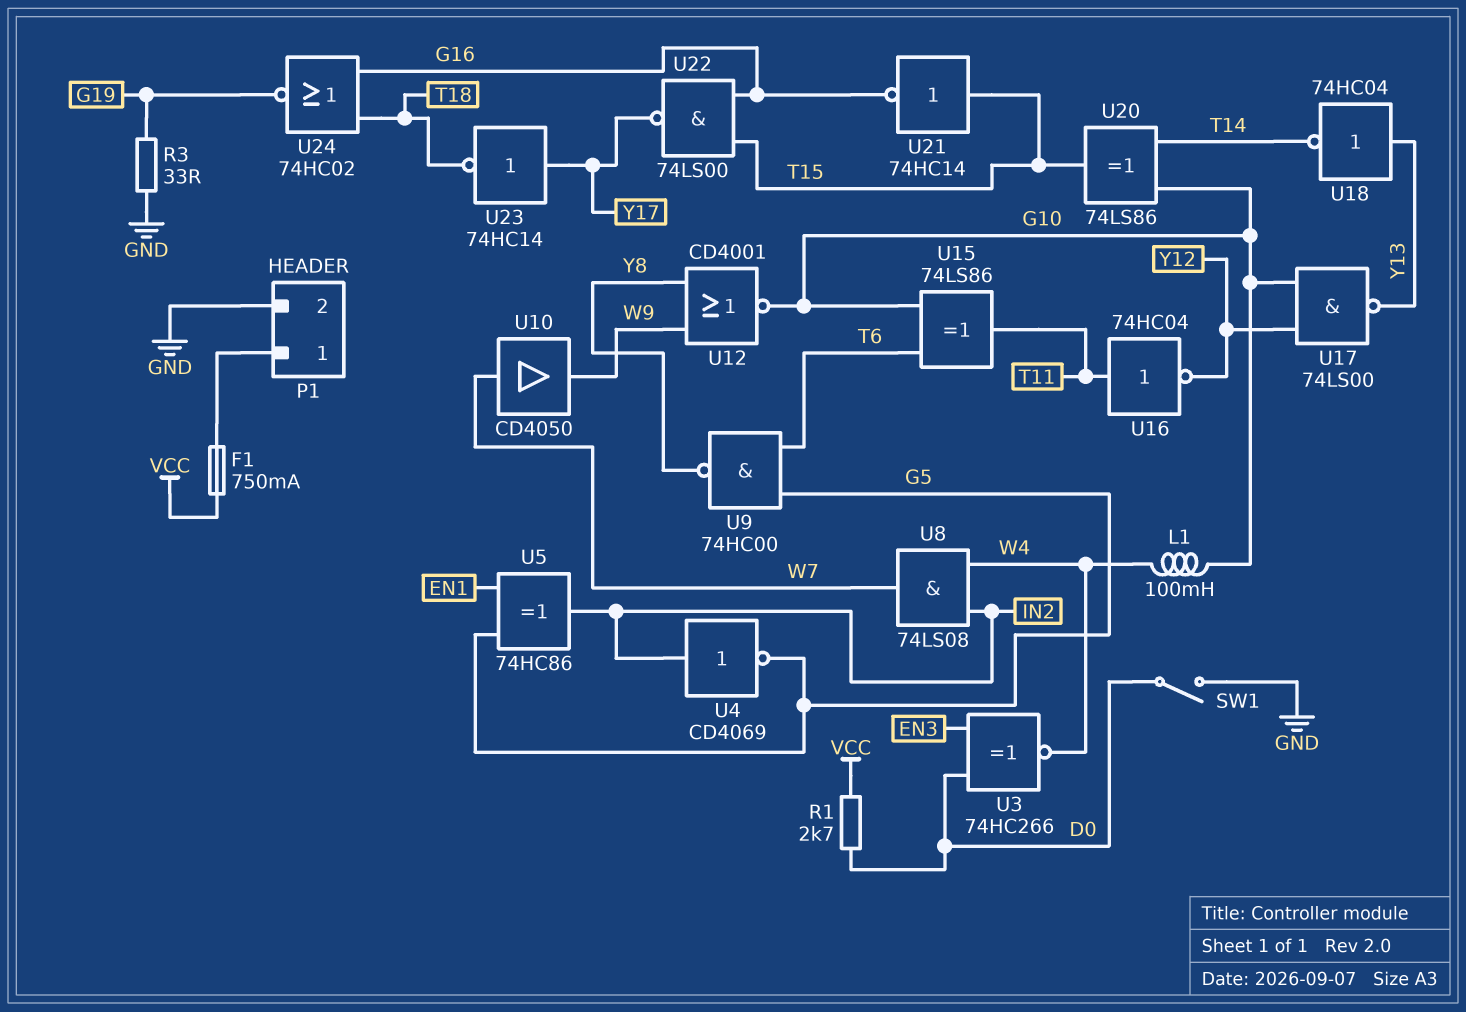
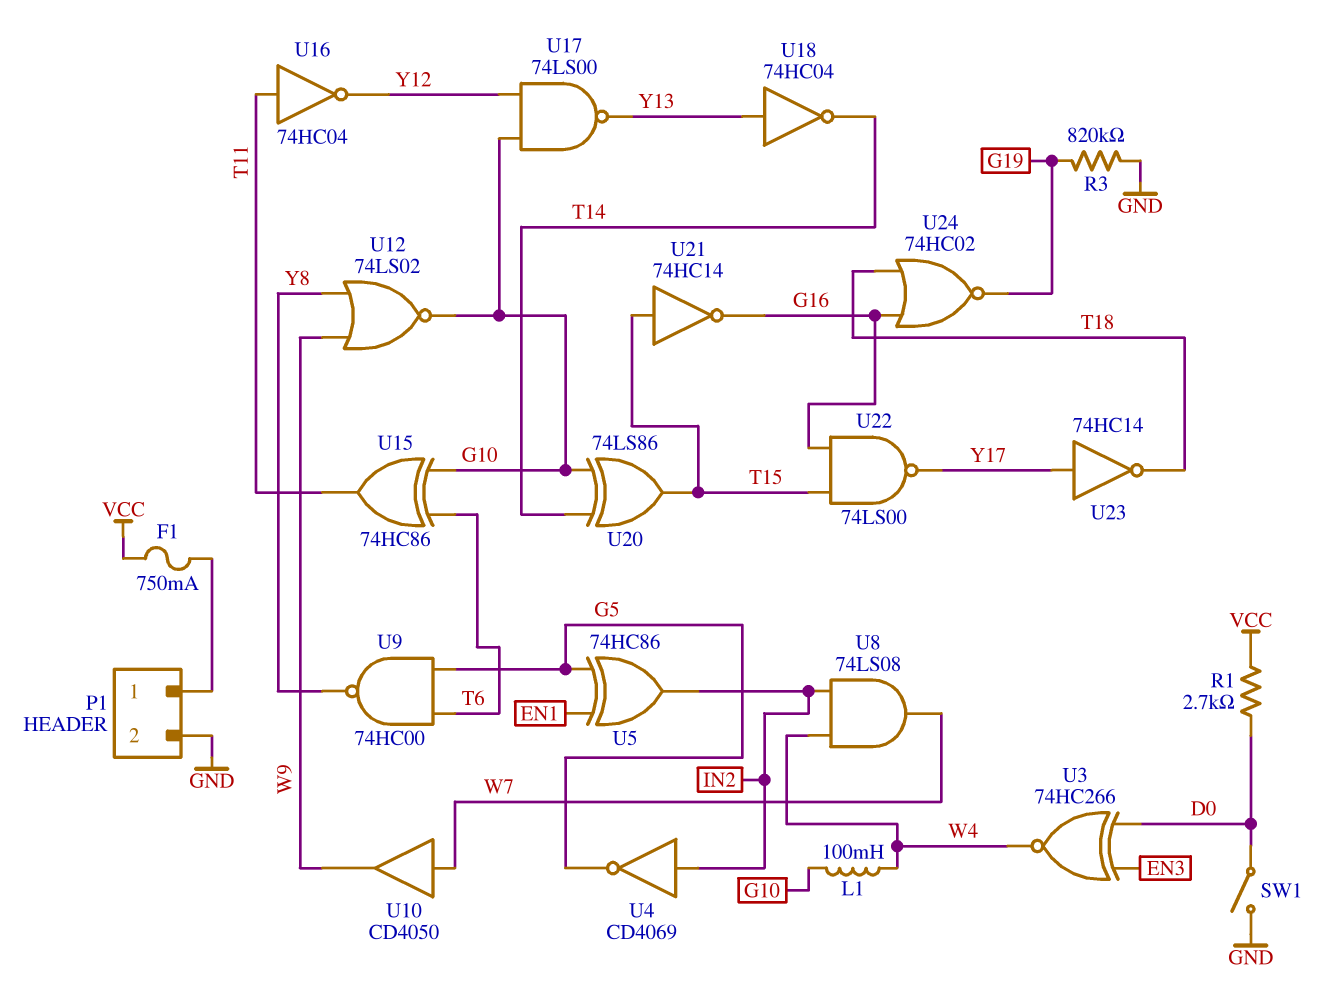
R3: 33 (G19, GND) -> 820k (G19, GND)
U12: NOR CD4001 (in W9, in Y8, out G10) -> NOR 74LS02 (in W9, in Y8, out G10)
U15: XOR 74LS86 (in G10, in T6, out T11) -> XOR 74HC86 (in G10, in T6, out T11)

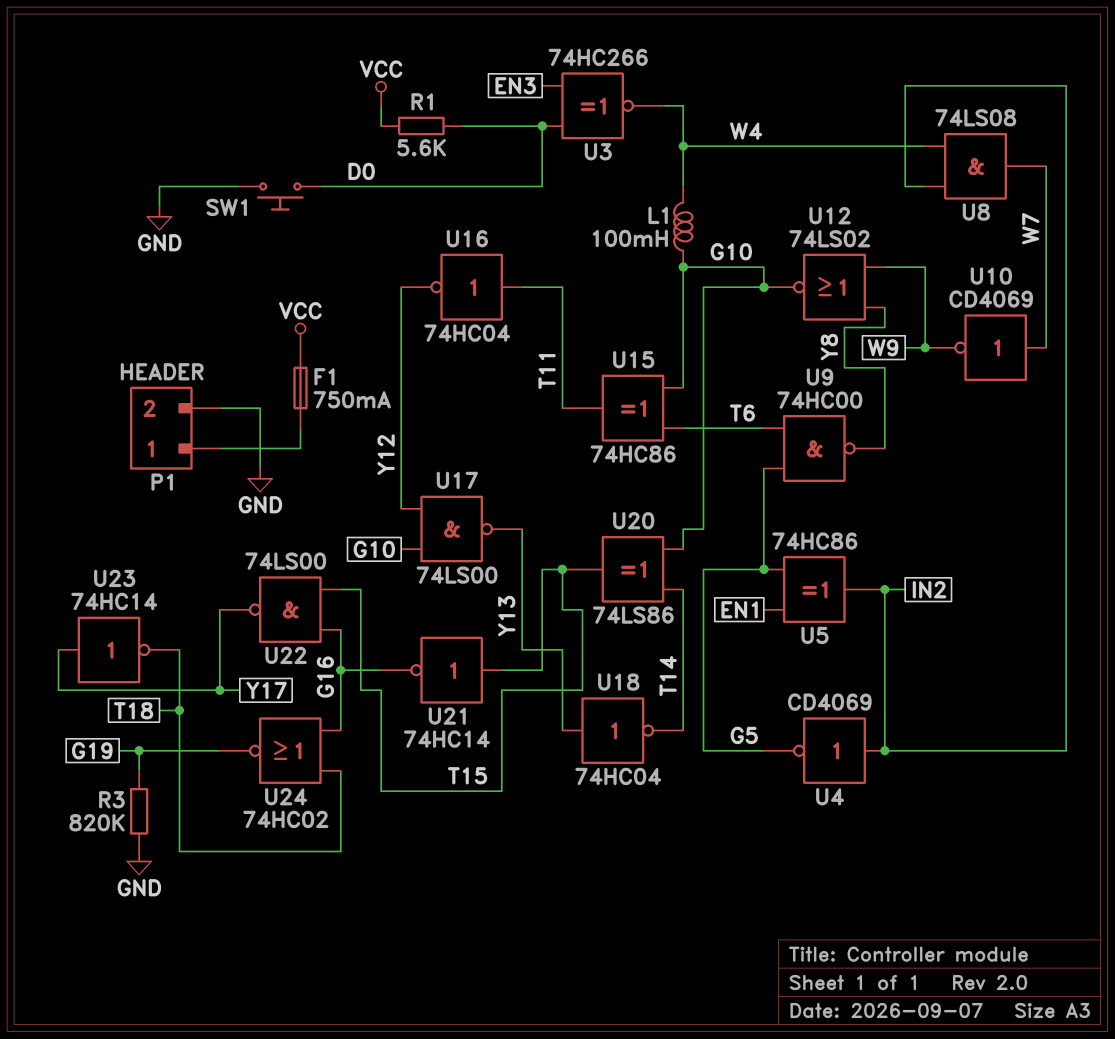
R1: 2.7k (D0, VCC) -> 5.6k (D0, VCC)
SW1: switch (D0, GND) -> button (D0, GND)
U10: buffer CD4050 (in W7, out W9) -> NOT CD4069 (in W7, out W9)

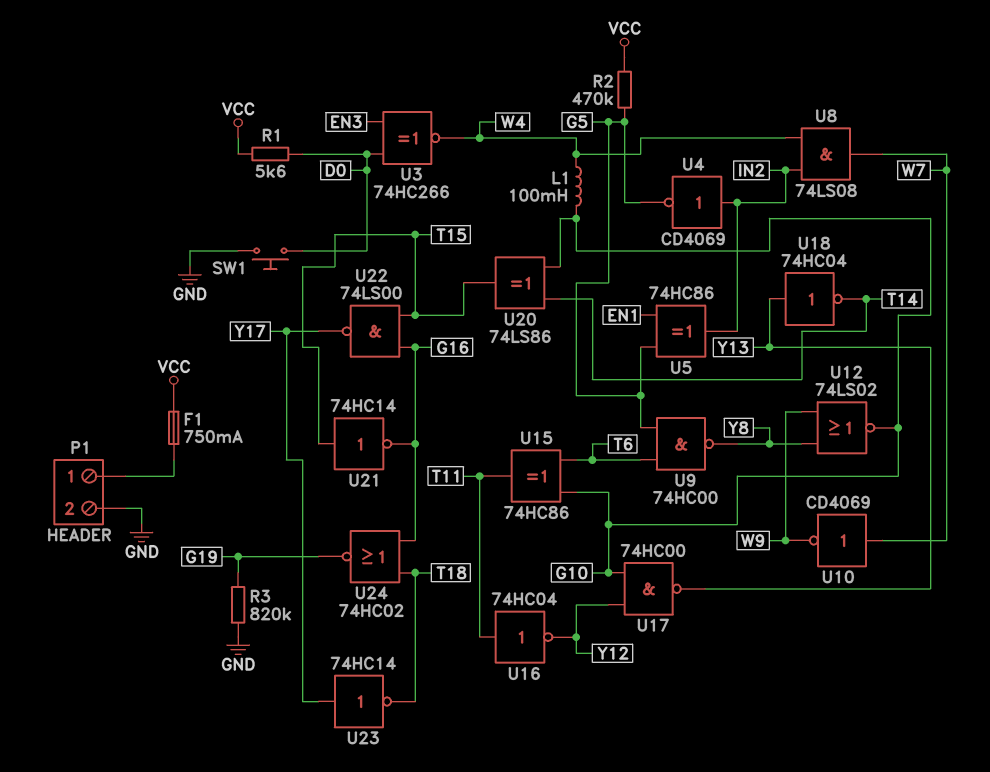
R2: none -> 470k (G5, VCC)
U17: NAND 74LS00 (in G10, in Y12, out Y13) -> NAND 74HC00 (in G10, in Y12, out Y13)

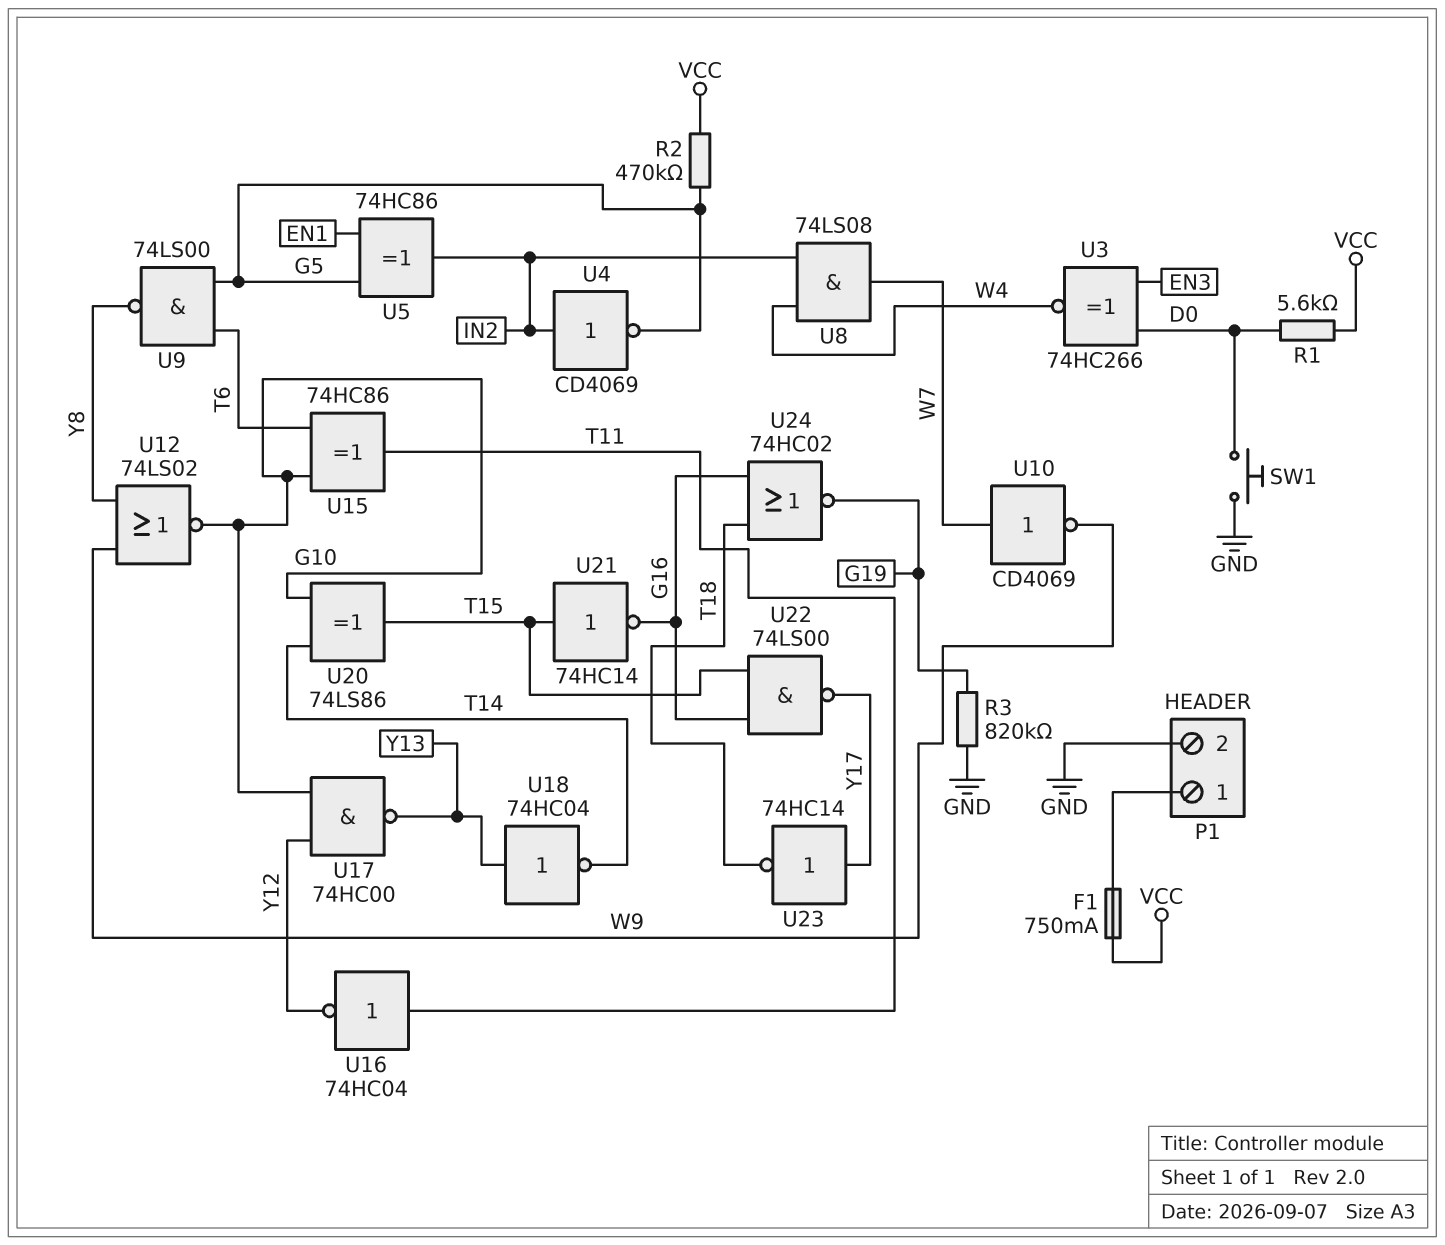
L1: 100mH (G10, W4) -> none
U9: NAND 74HC00 (in G5, in T6, out Y8) -> NAND 74LS00 (in G5, in T6, out Y8)

